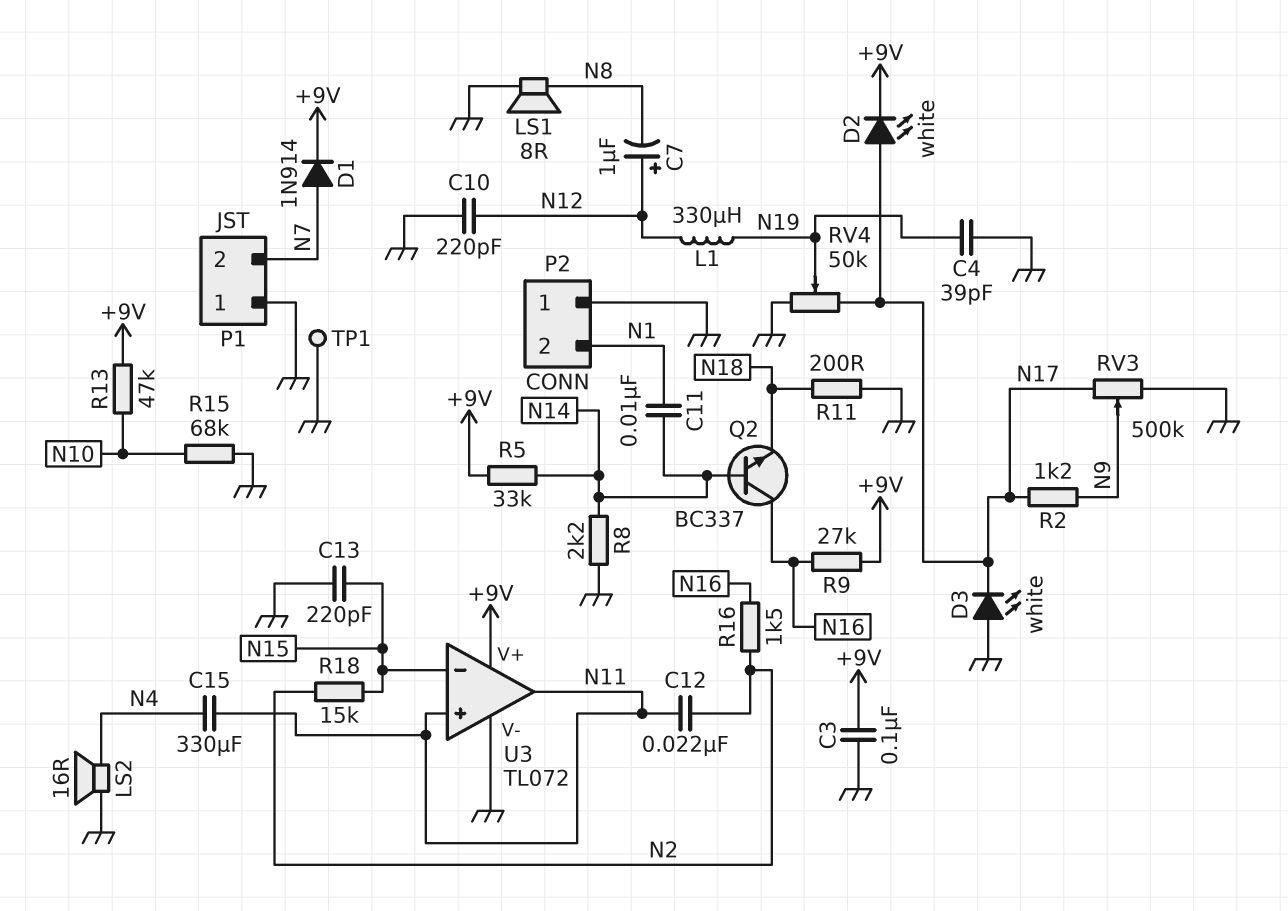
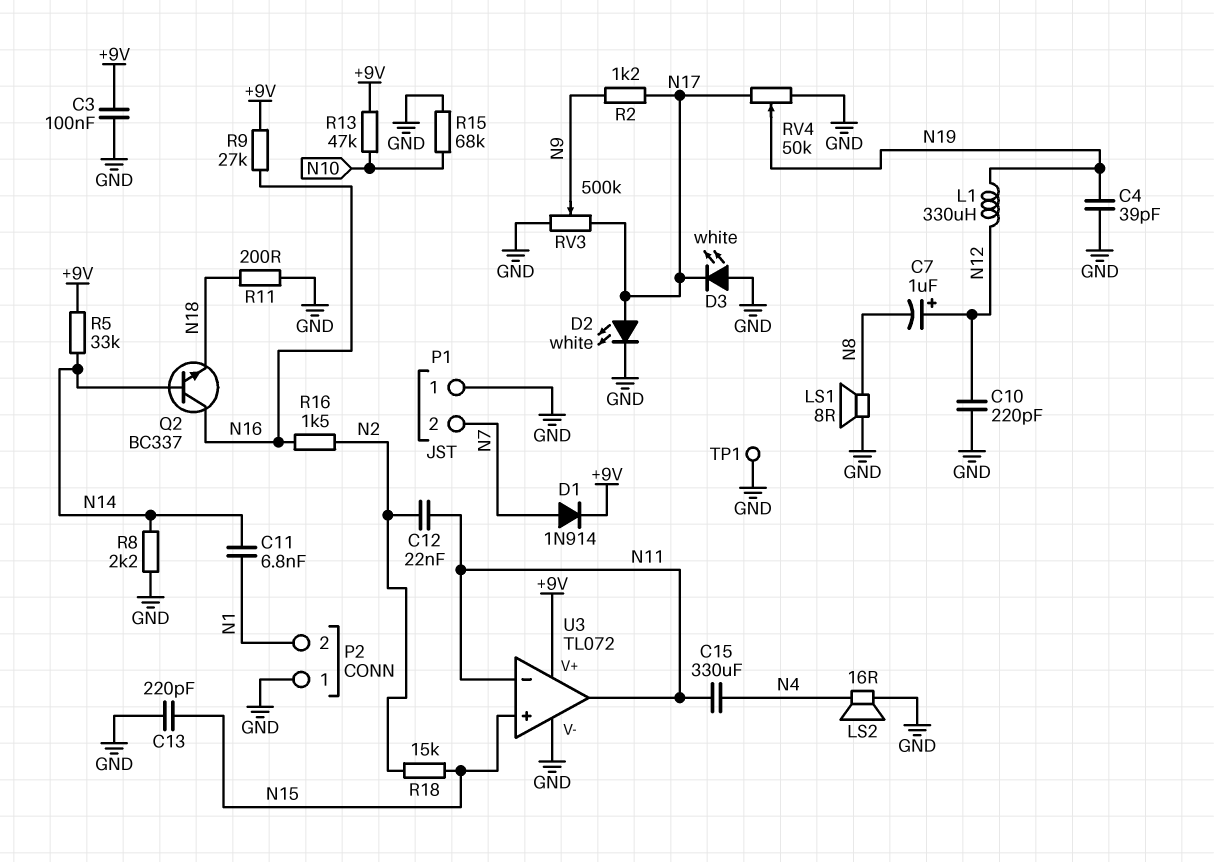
C11: 10nF (N1, N14) -> 6.8nF (N1, N14)
D2: LED white (A N17, K +9V) -> LED white (A N17, K GND)
U3 pin in+: N11 -> N15
U3 pin in-: N15 -> N11

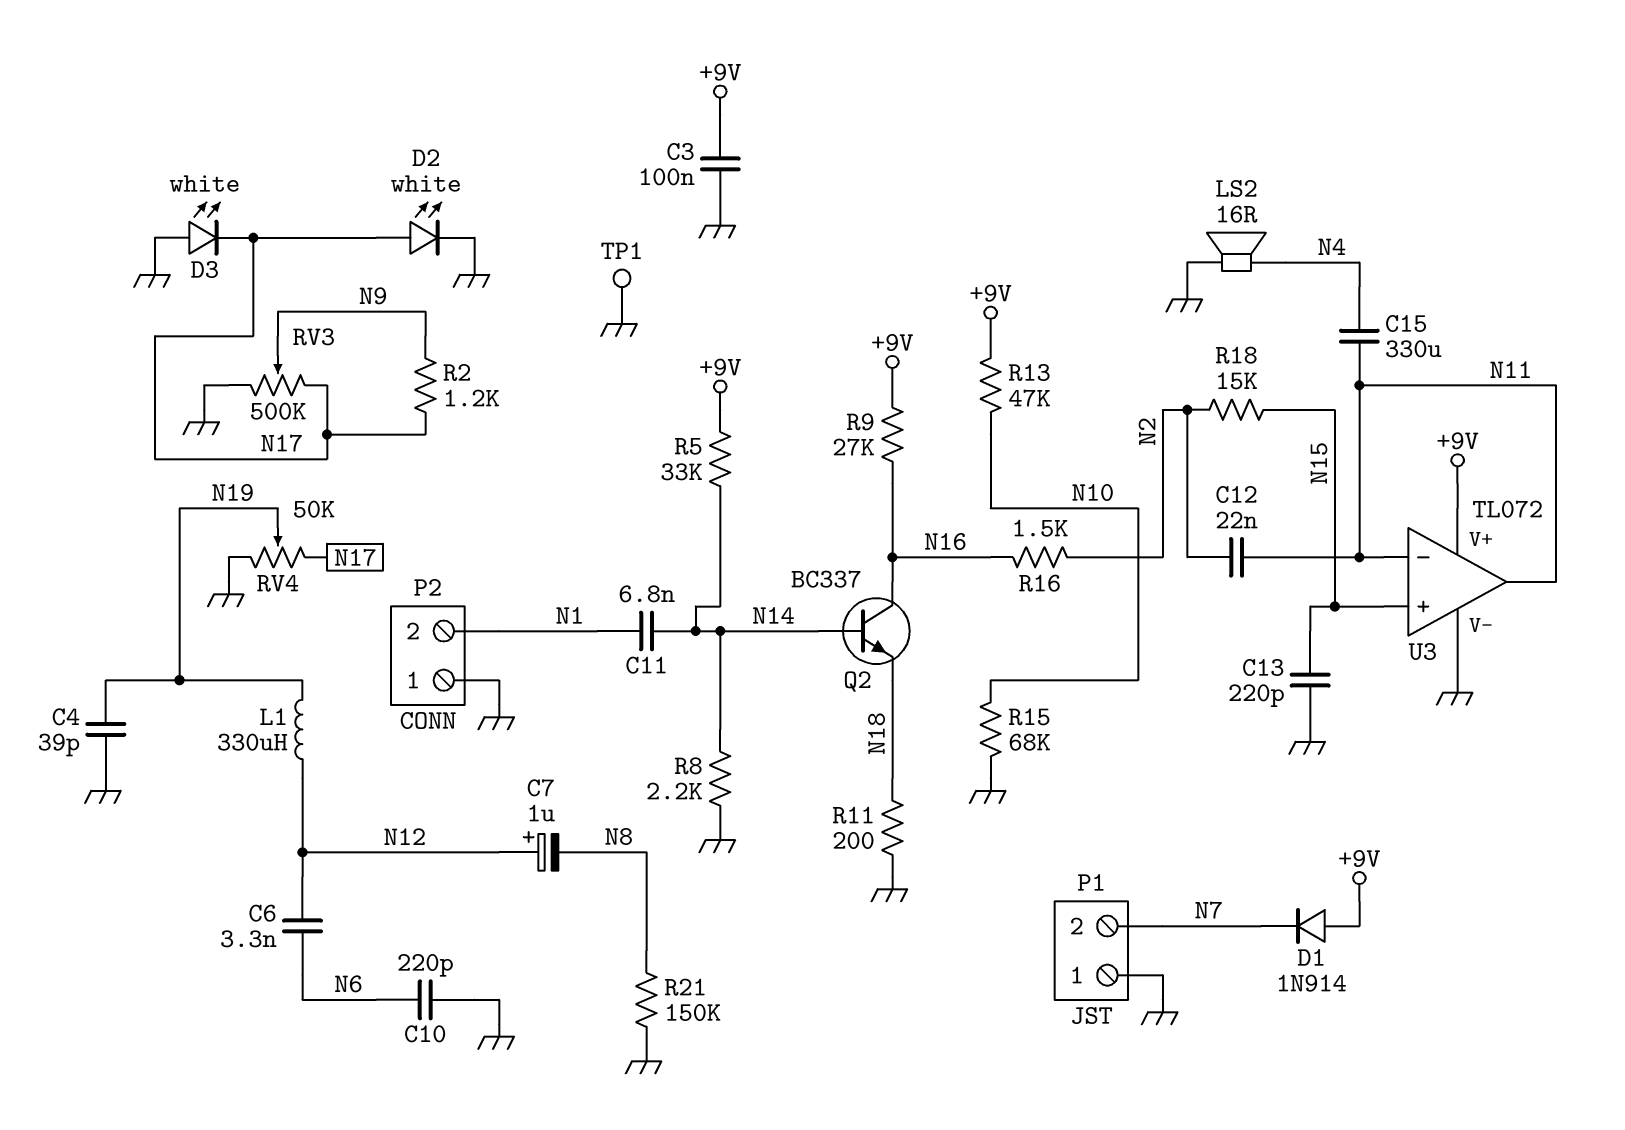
C6: none -> 3.3nF (N6, N12)
C10: 220pF (GND, N12) -> 220pF (GND, N6)
D1: diode 1N914 (A N7, K +9V) -> diode 1N914 (A +9V, K N7)
LS1: speaker 8R (GND, N8) -> none
R21: none -> 150k (GND, N8)

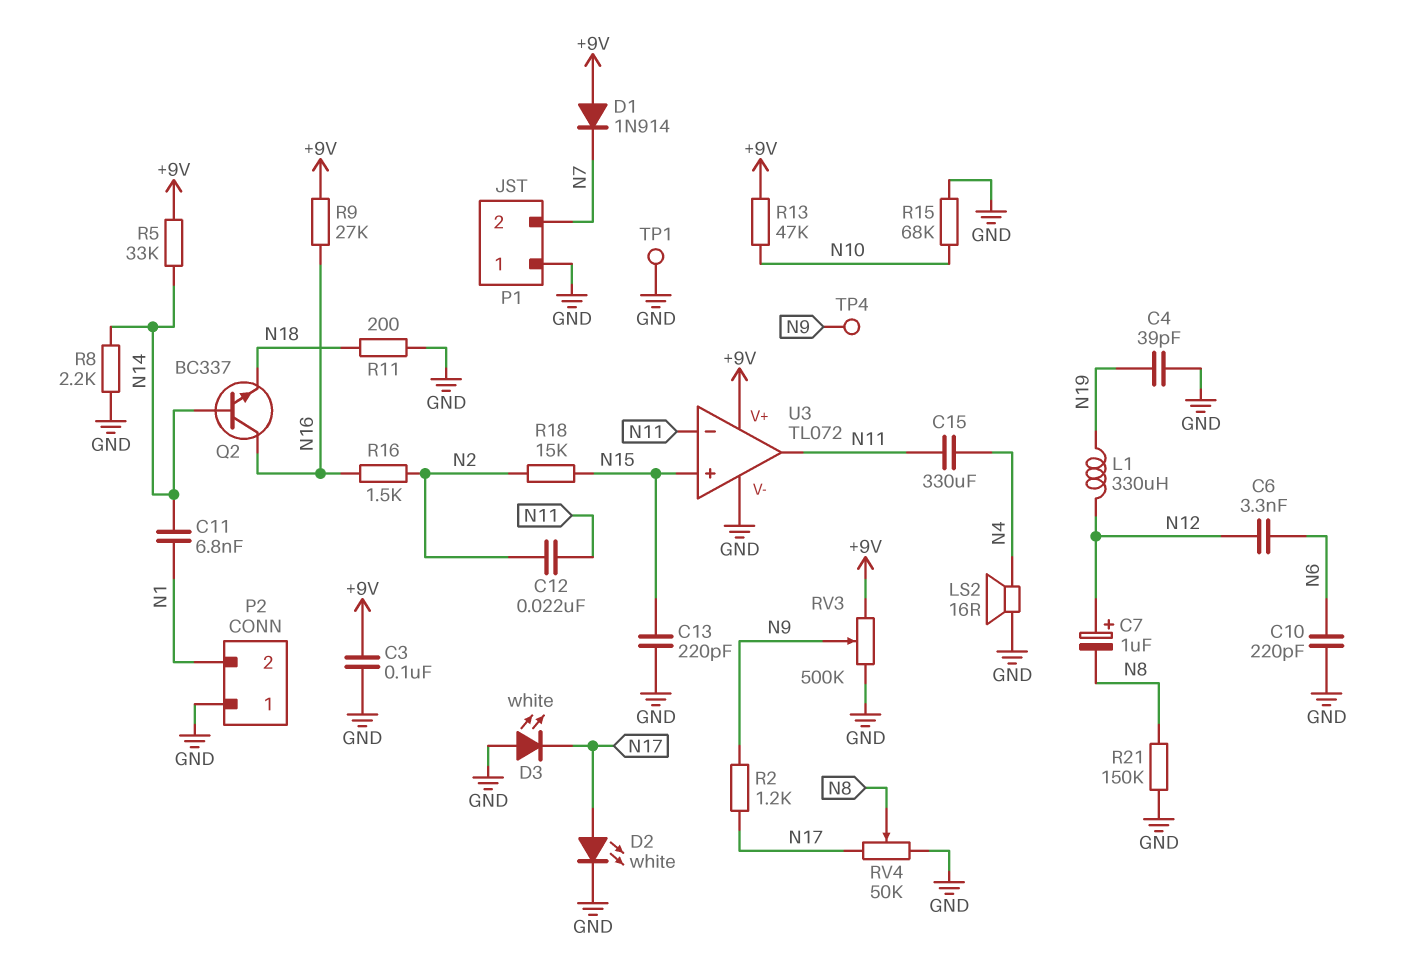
RV3: 500k (GND, N17, wiper N9) -> 500k (+9V, GND, wiper N9)
RV4: 50k (GND, N17, wiper N19) -> 50k (GND, N17, wiper N8)
TP4: none -> test point (N9)

